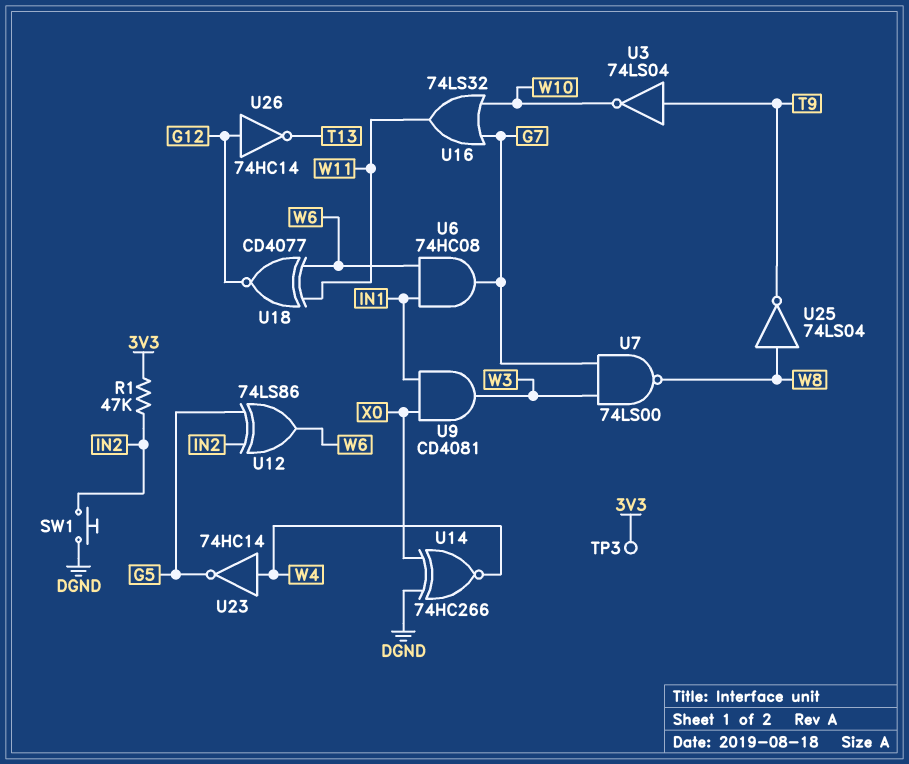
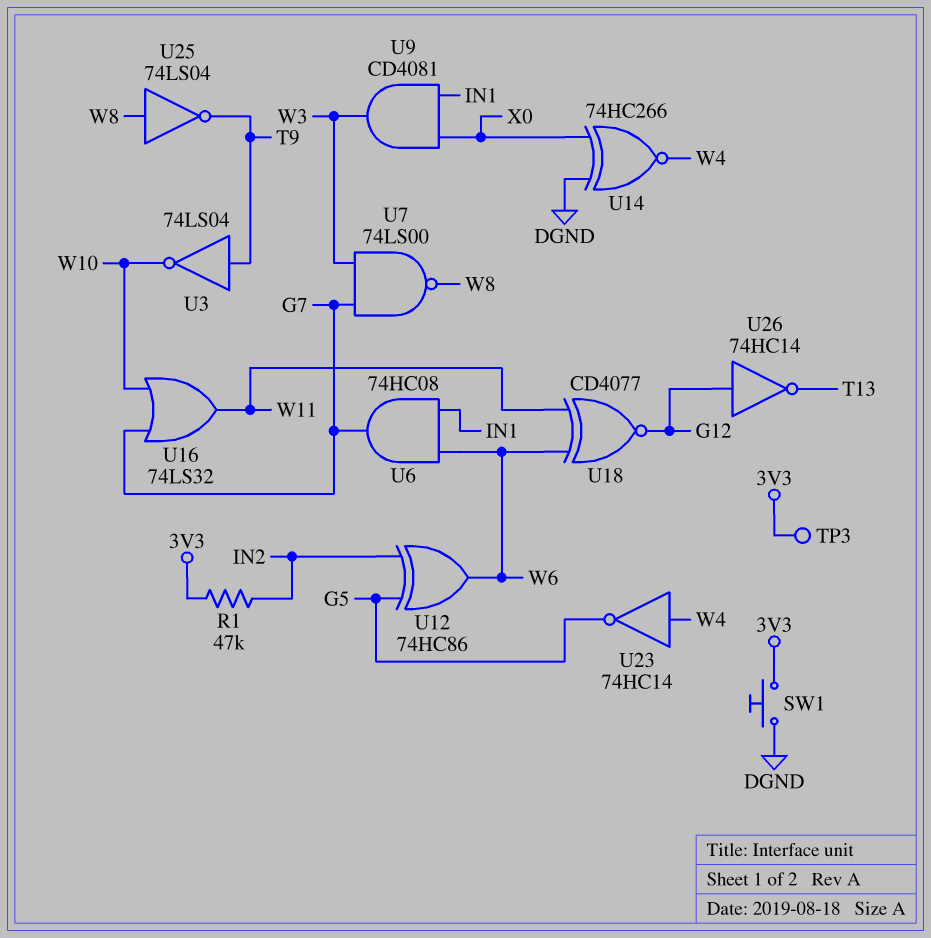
SW1: button (DGND, IN2) -> button (3V3, DGND)
U12: XOR 74LS86 (in G5, in IN2, out W6) -> XOR 74HC86 (in G5, in IN2, out W6)

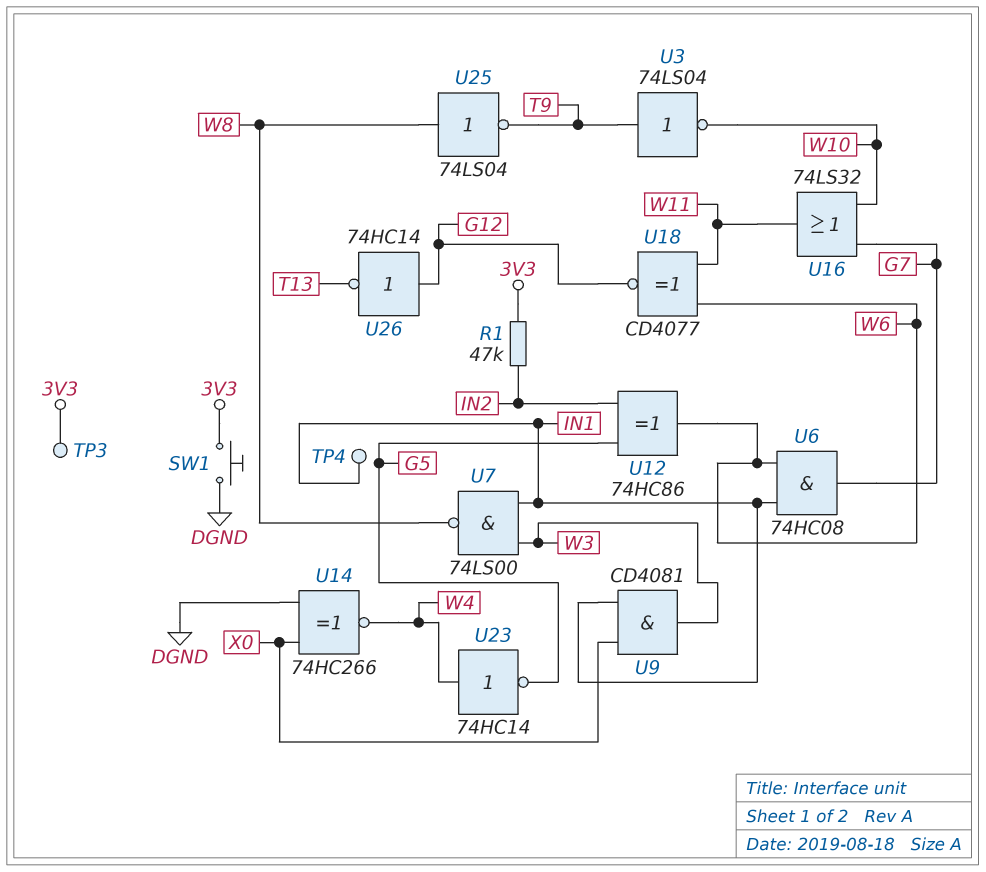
TP4: none -> test point (IN1)
U7: NAND 74LS00 (in G7, in W3, out W8) -> NAND 74LS00 (in IN1, in W3, out W8)

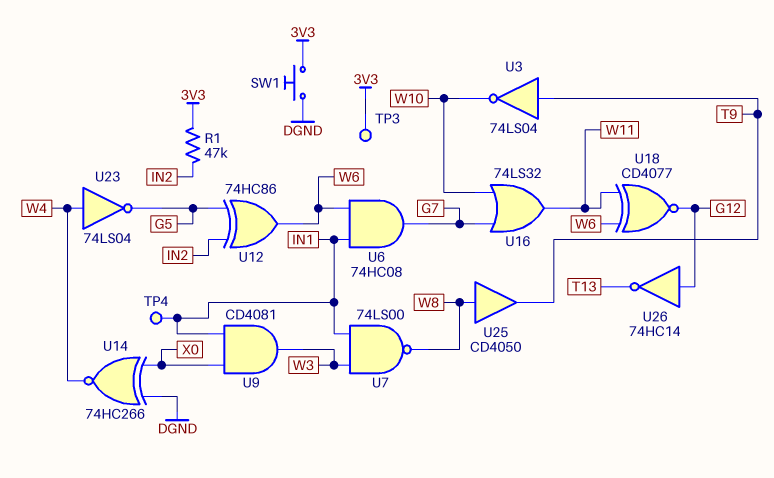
U23: NOT 74HC14 (in W4, out G5) -> NOT 74LS04 (in W4, out G5)
U25: NOT 74LS04 (in W8, out T9) -> buffer CD4050 (in W8, out T9)

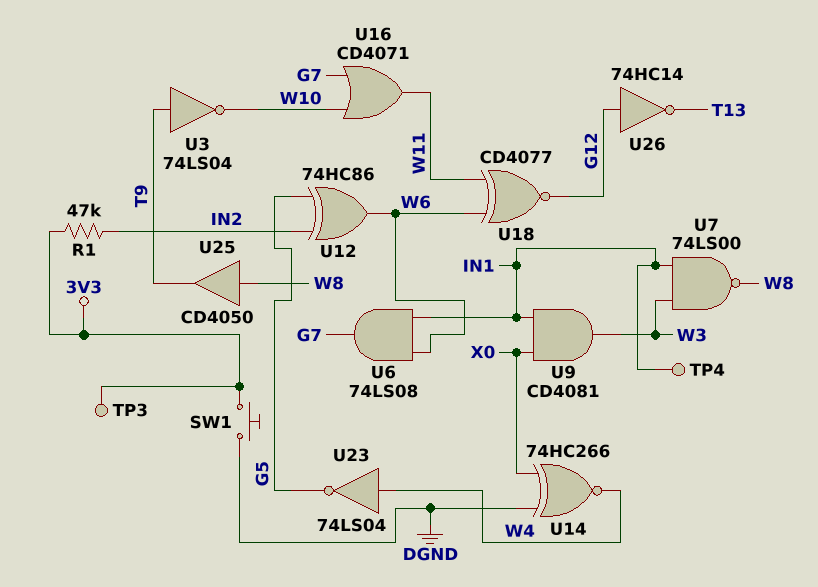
U6: AND 74HC08 (in IN1, in W6, out G7) -> AND 74LS08 (in IN1, in W6, out G7)
U16: OR 74LS32 (in G7, in W10, out W11) -> OR CD4071 (in G7, in W10, out W11)

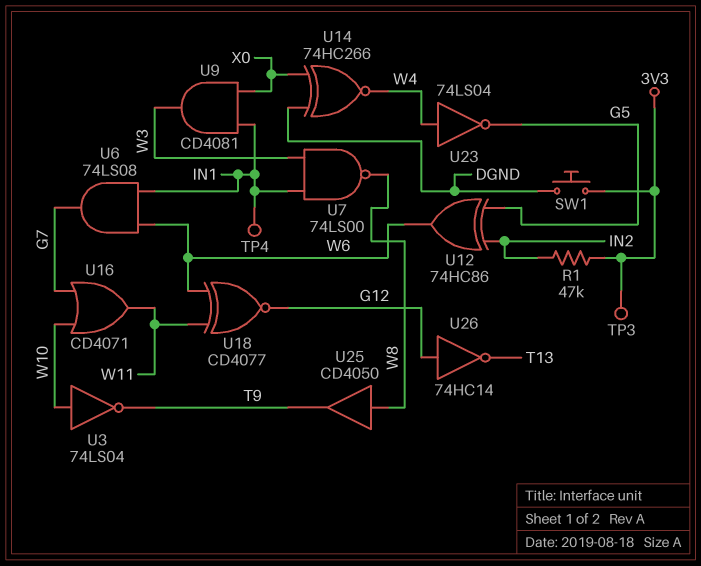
U3: NOT 74LS04 (in T9, out W10) -> NOT 74LS04 (in W10, out T9)

